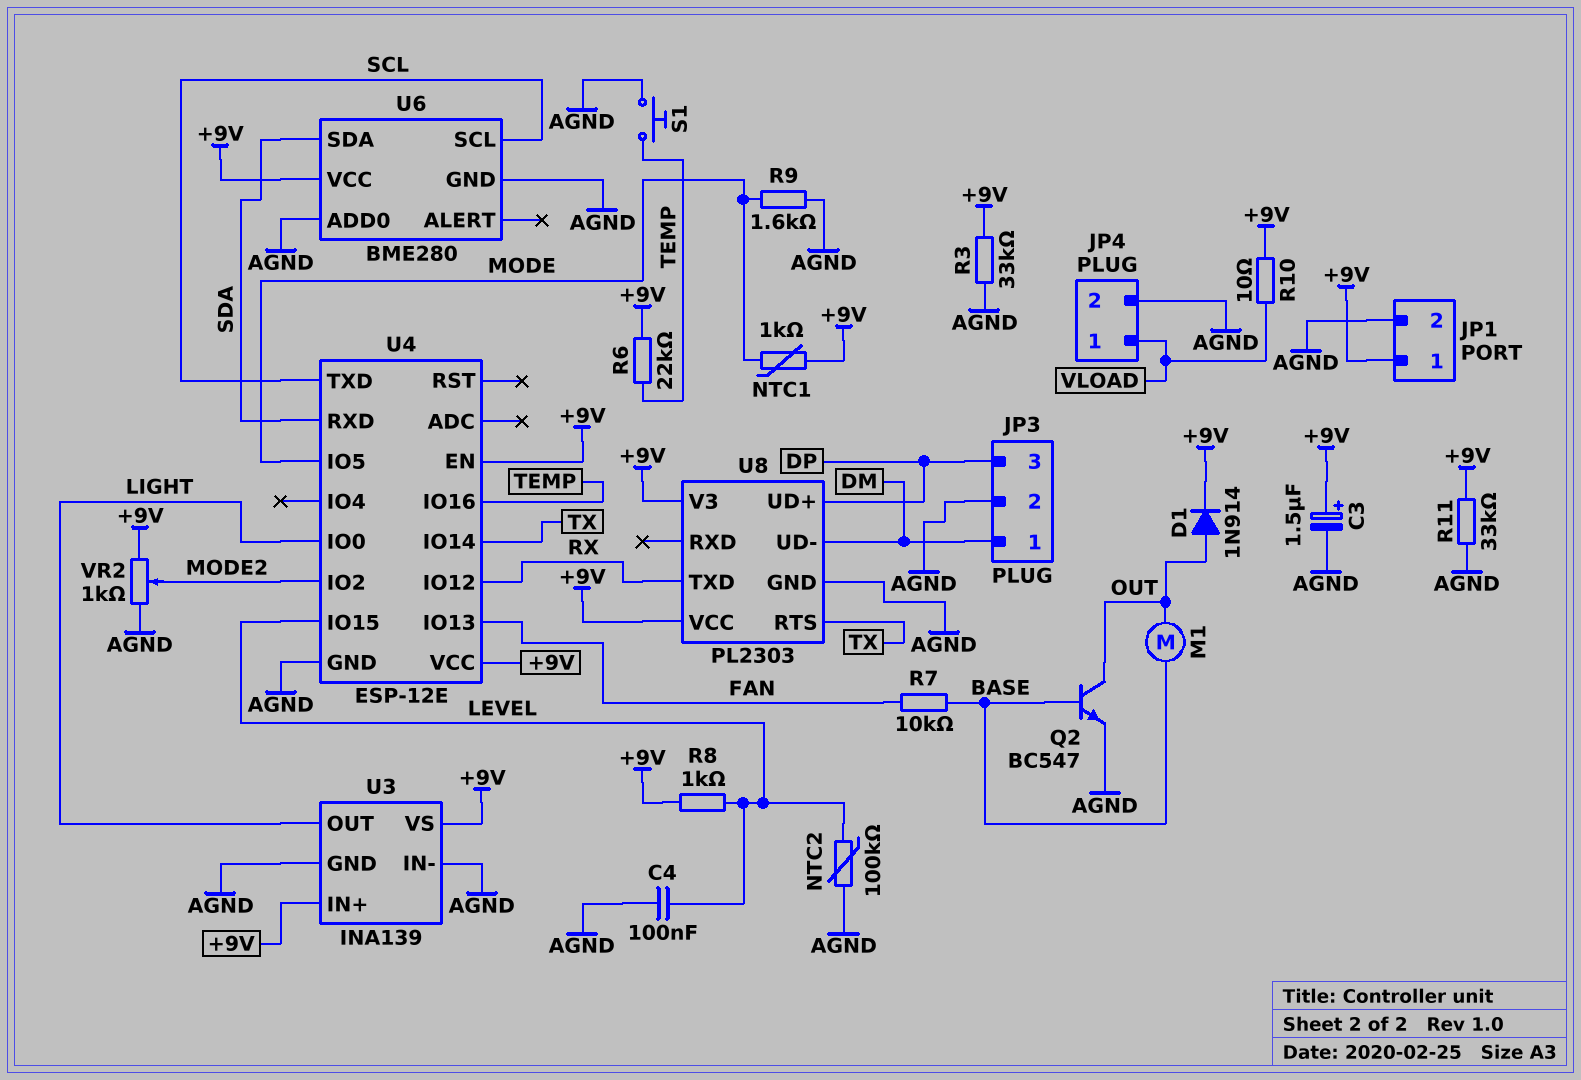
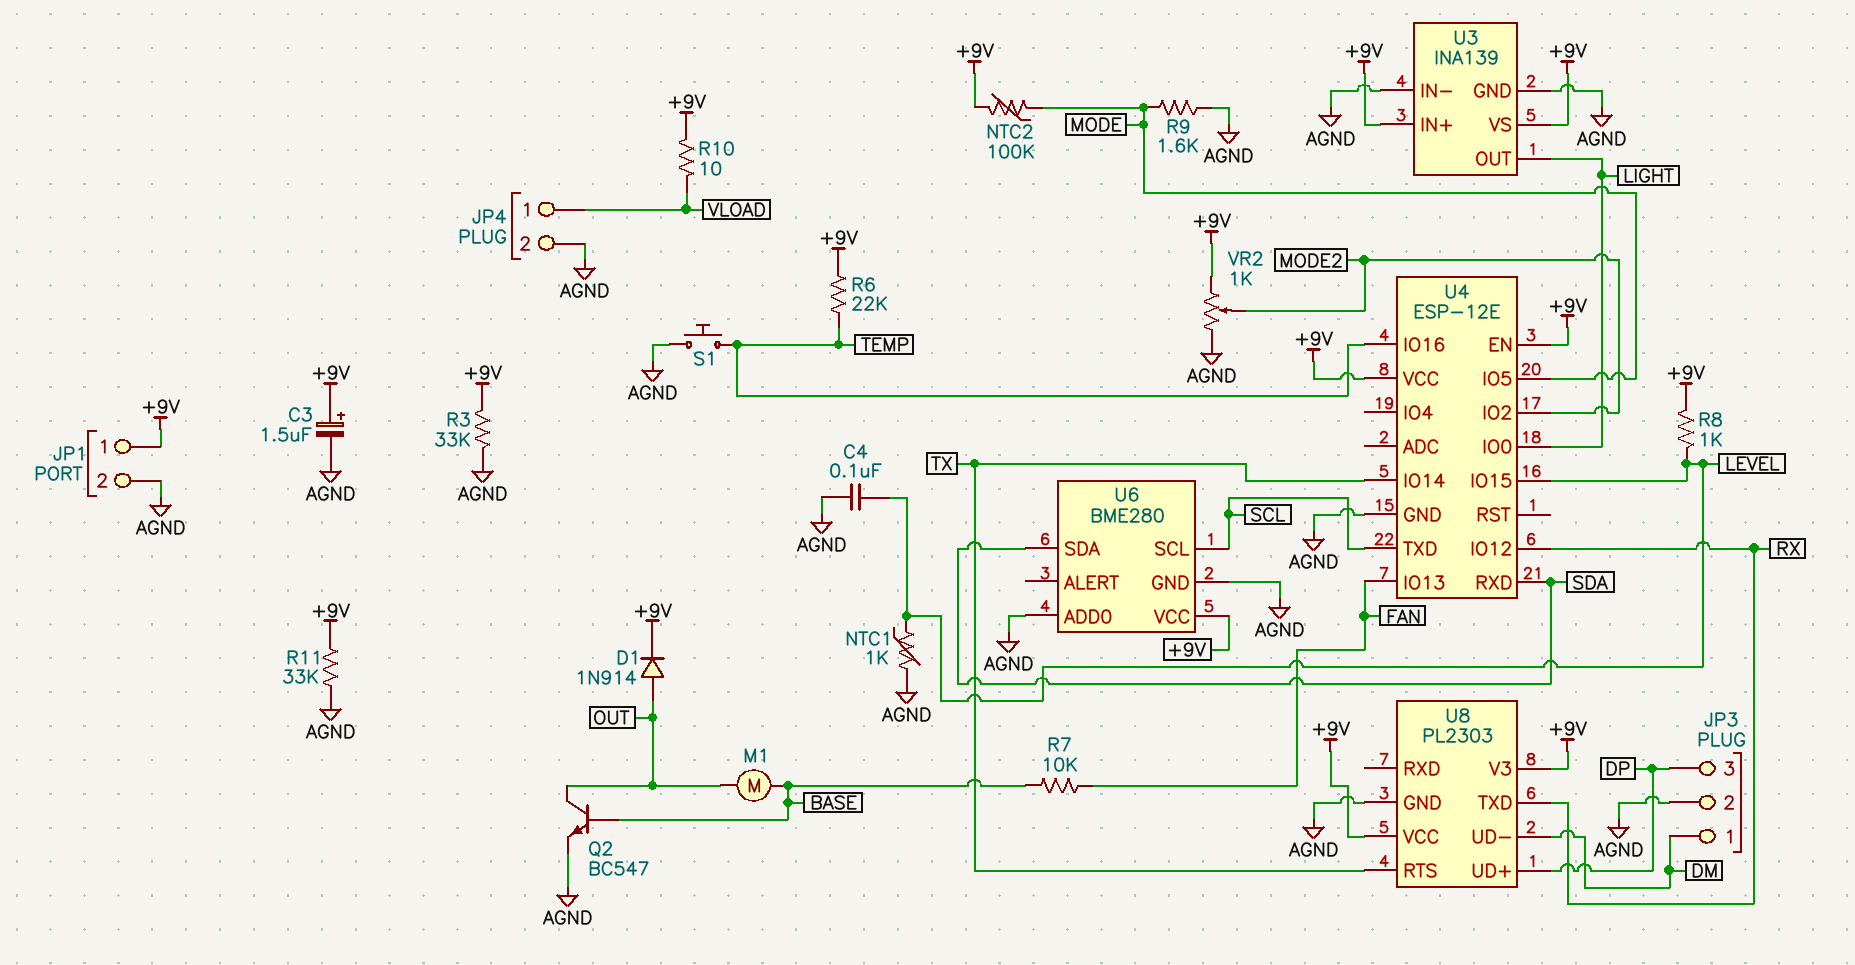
NTC1: 1k (+9V, MODE) -> 1k (AGND, LEVEL)
NTC2: 100k (AGND, LEVEL) -> 100k (+9V, MODE)

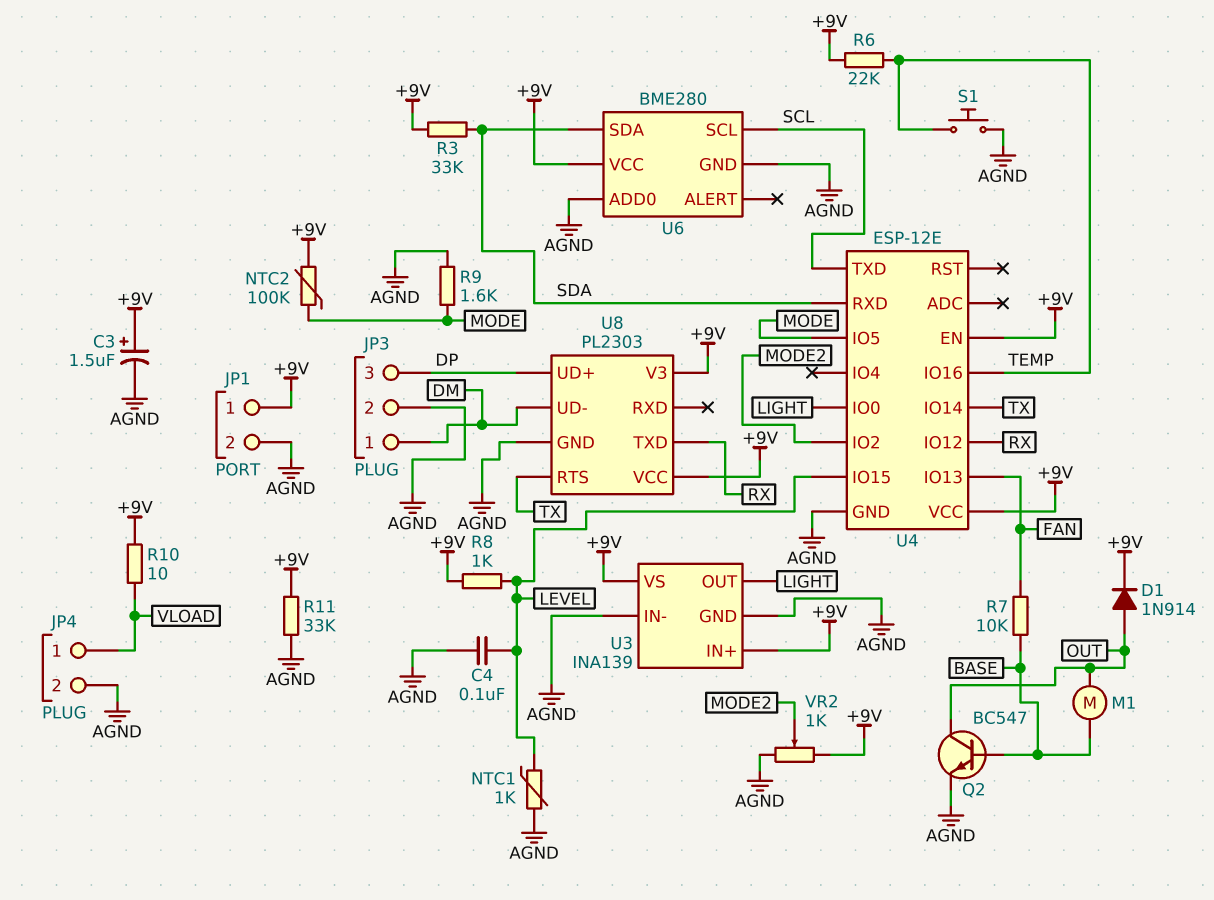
R3: 33k (+9V, AGND) -> 33k (+9V, SDA)

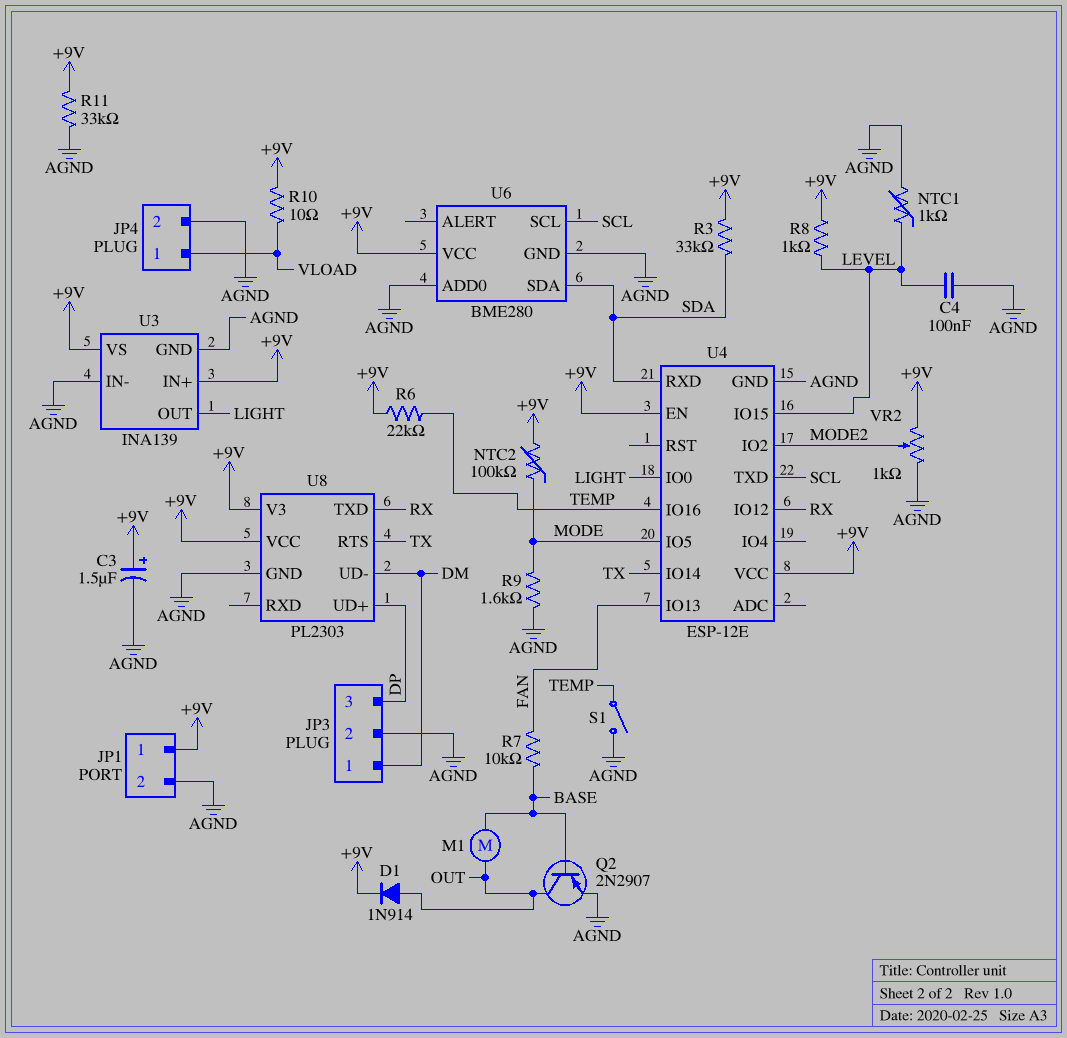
Q2: NPN BC547 (B BASE, C OUT, E AGND) -> PNP 2N2907 (B BASE, C OUT, E AGND)
S1: button (AGND, TEMP) -> switch (AGND, TEMP)

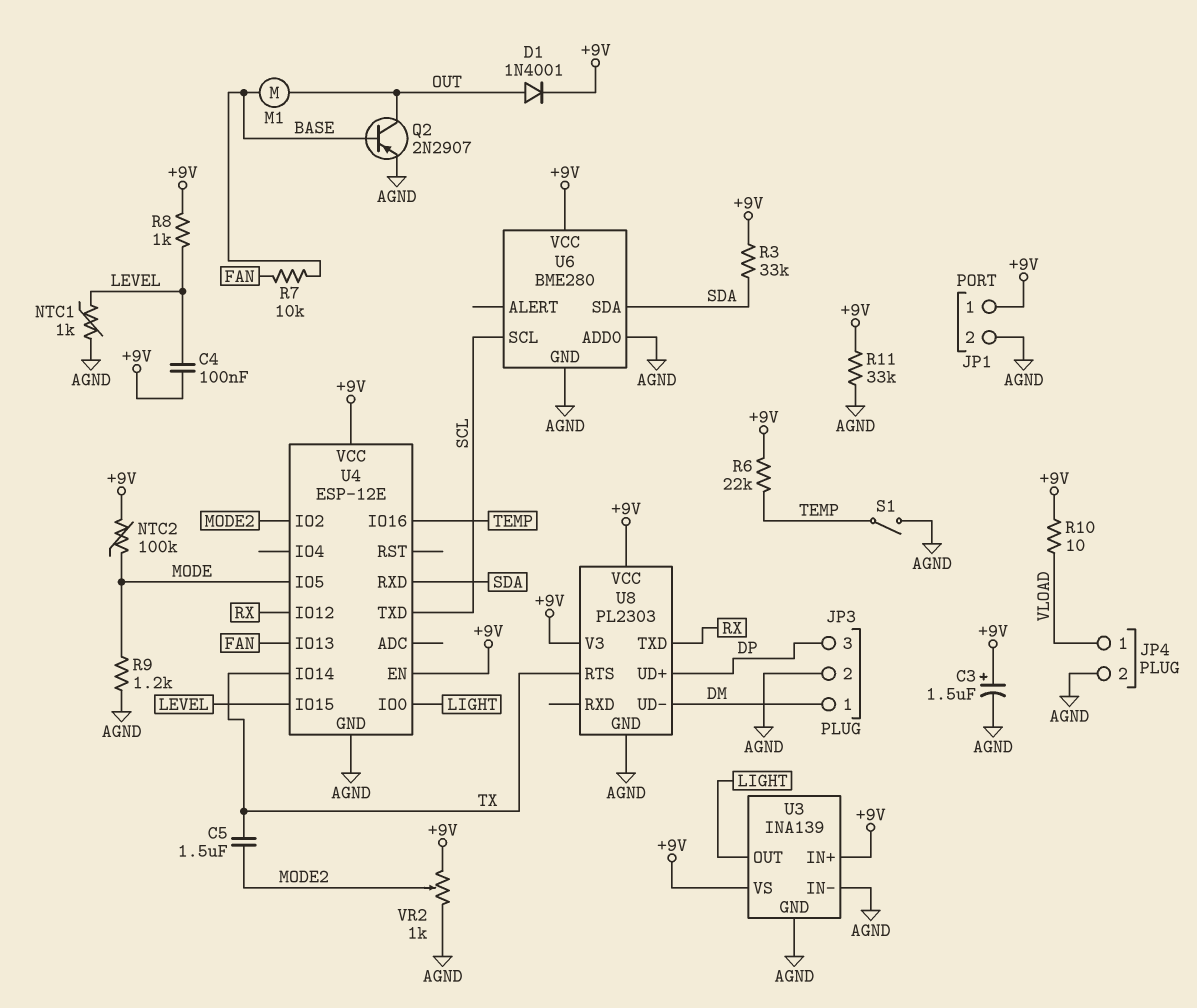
C4: 100nF (AGND, LEVEL) -> 100nF (+9V, LEVEL)
C5: none -> 1.5uF (MODE2, TX)
D1: diode 1N914 (A OUT, K +9V) -> diode 1N4001 (A OUT, K +9V)
R9: 1.6k (AGND, MODE) -> 1.2k (AGND, MODE)

